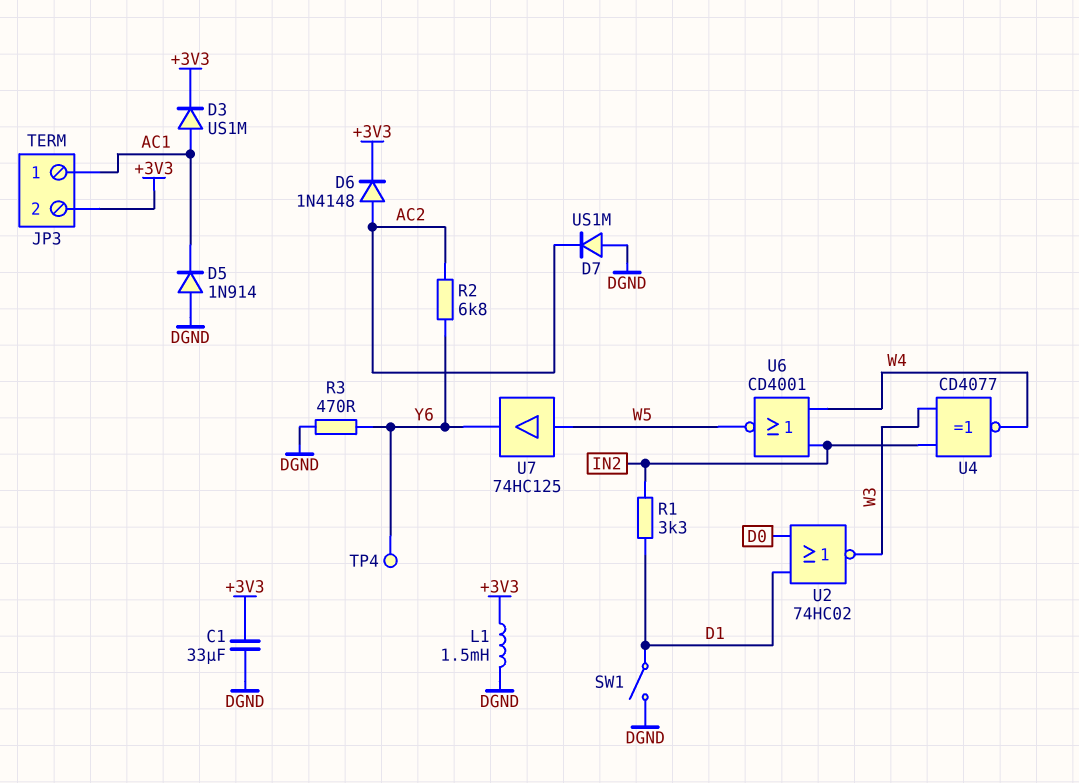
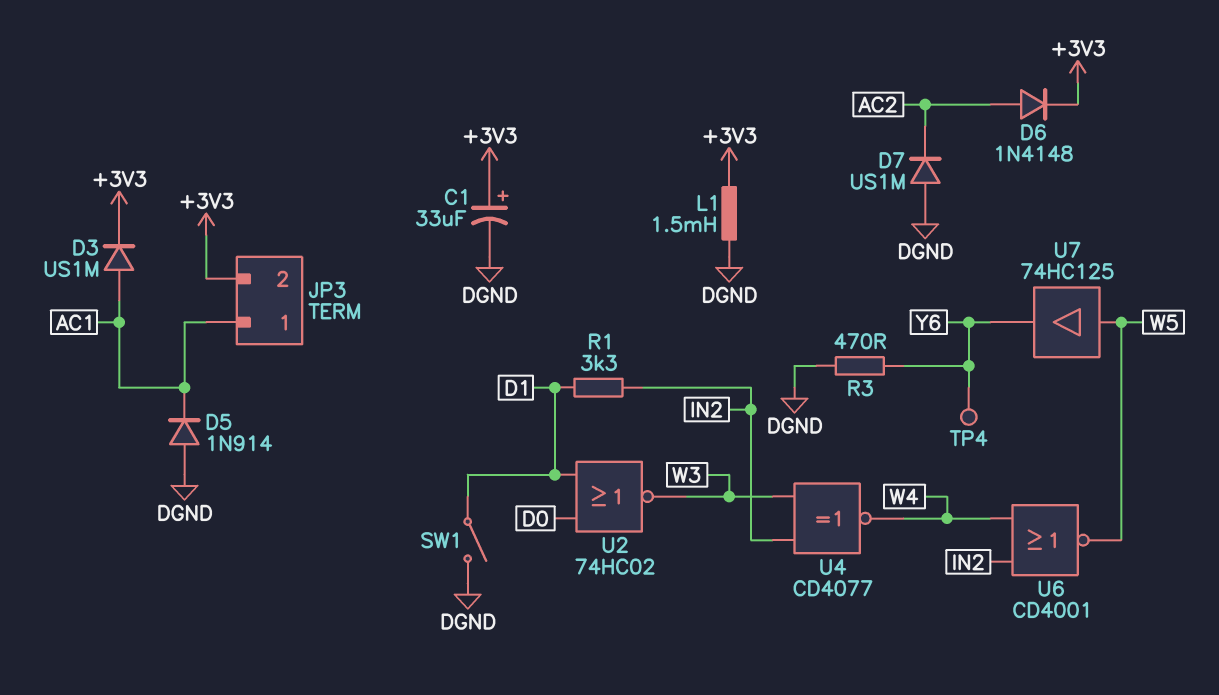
C1: 33uF (+3V3, DGND) -> 33uF (plus +3V3, minus DGND)
R2: 6.8k (AC2, Y6) -> none

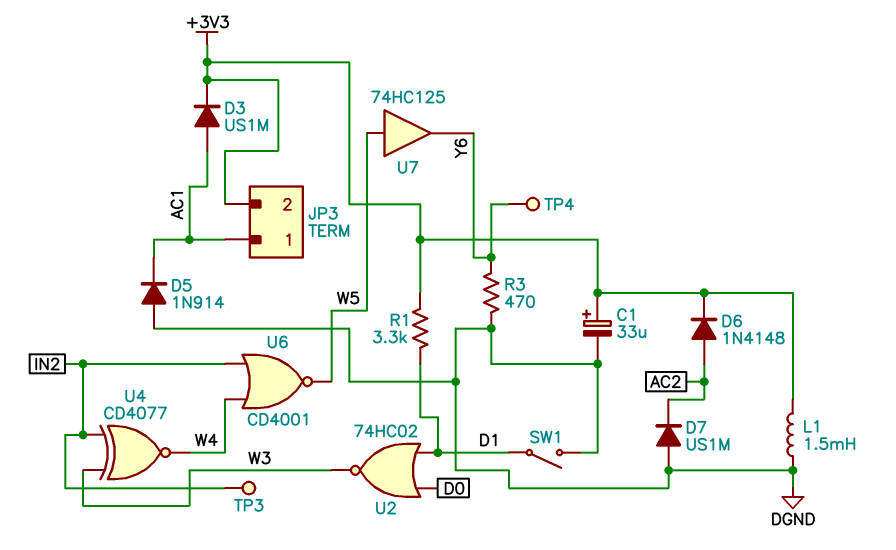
R1: 3.3k (D1, IN2) -> 3.3k (+3V3, D1)
TP3: none -> test point (IN2)

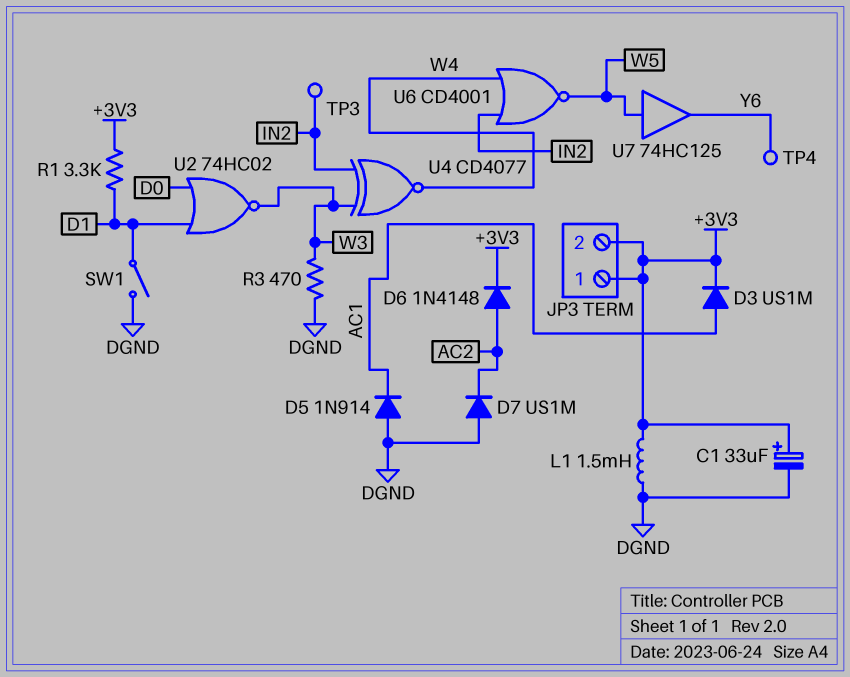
JP3 pin 1: AC1 -> +3V3
R3: 470 (DGND, Y6) -> 470 (DGND, W3)

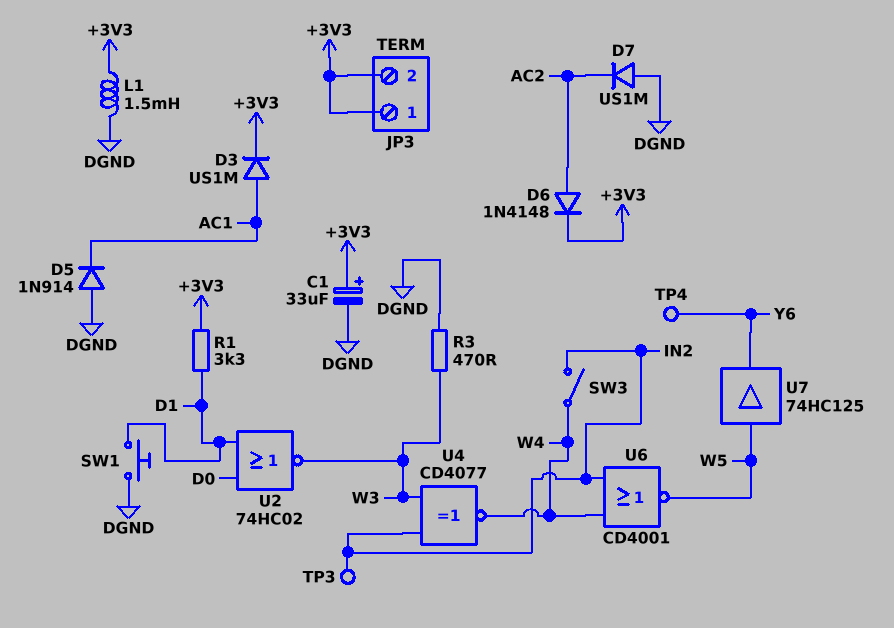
SW1: switch (D1, DGND) -> button (D1, DGND)
SW3: none -> switch (IN2, W4)

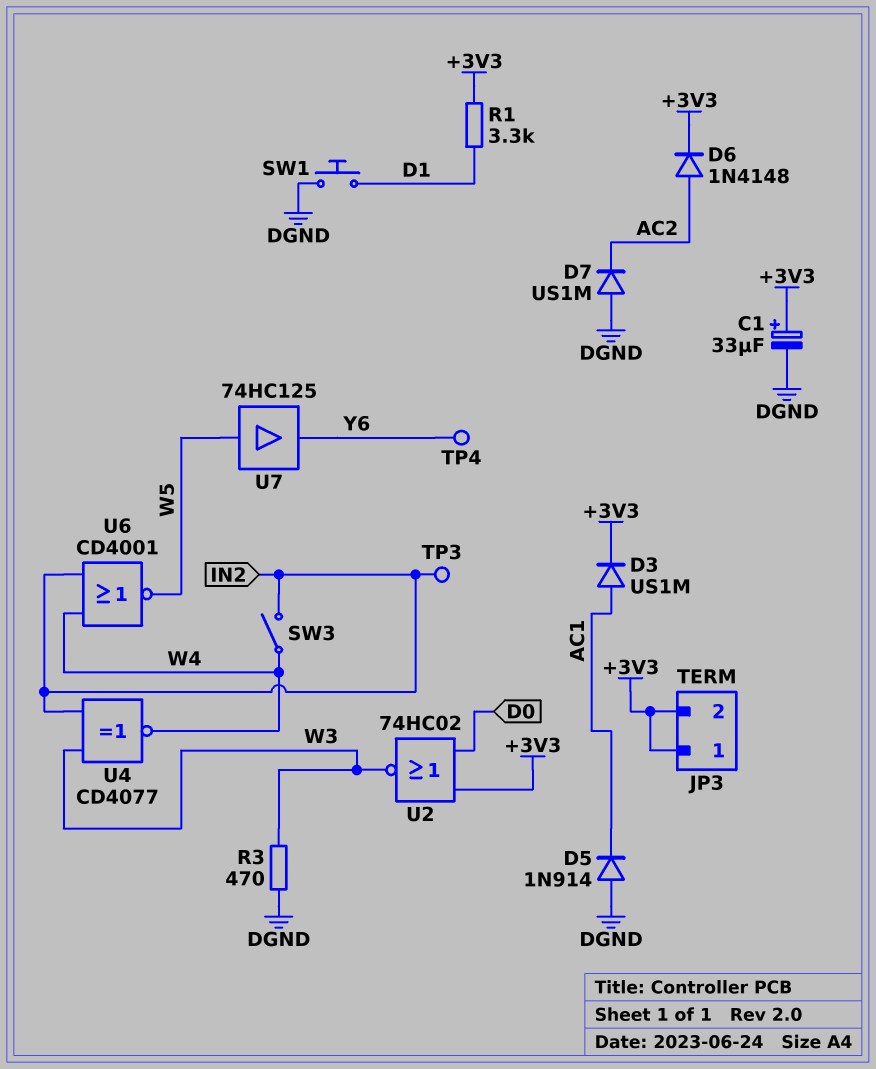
L1: 1.5mH (+3V3, DGND) -> none
U2: NOR 74HC02 (in D0, in D1, out W3) -> NOR 74HC02 (in +3V3, in D0, out W3)

